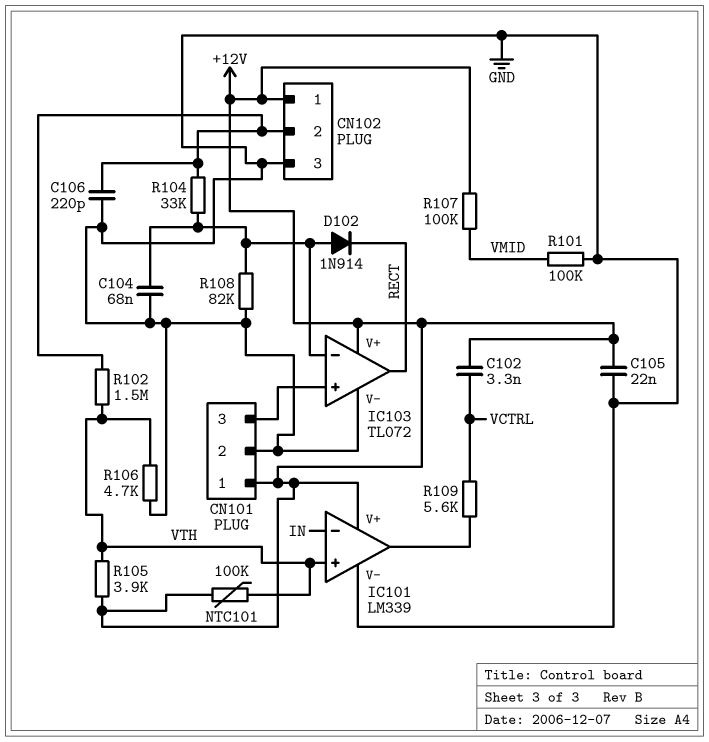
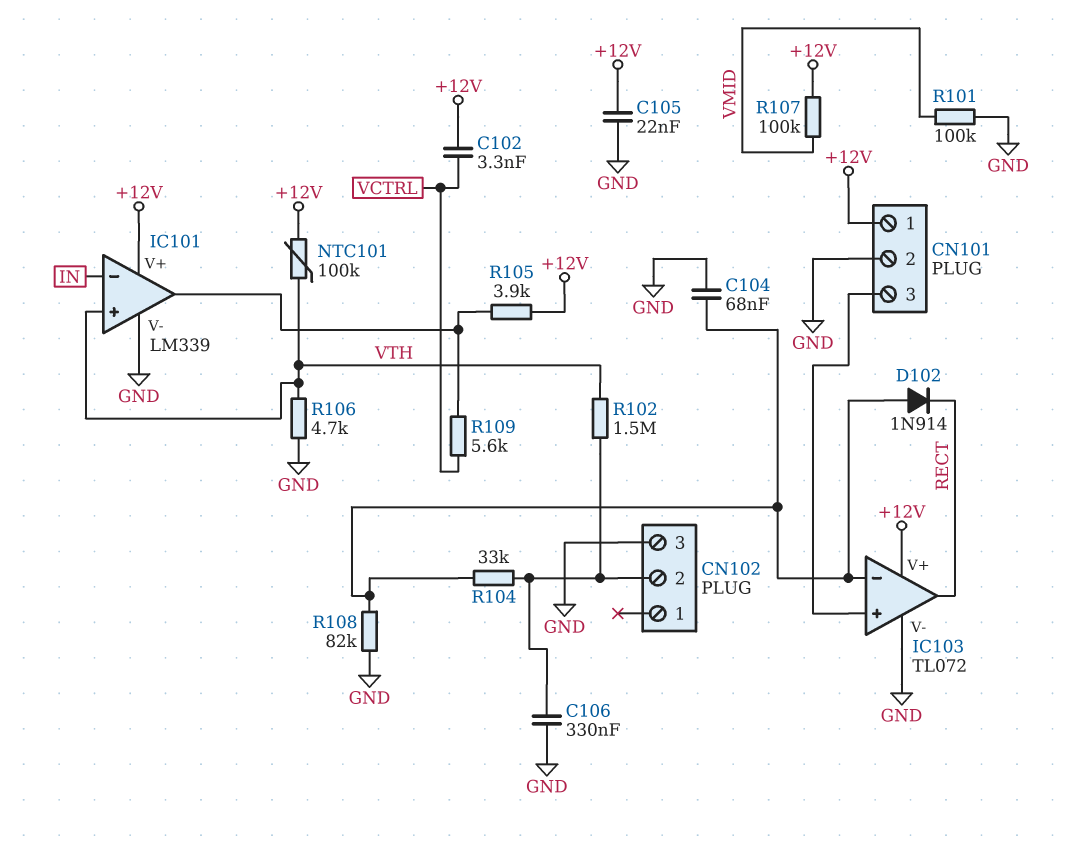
C106: 220pF (CN102/2, GND) -> 330nF (CN102/2, GND)
CN102 pin 1: +12V -> none
R105: 3.9k (+12V, VTH) -> 3.9k (+12V, IC101/out)

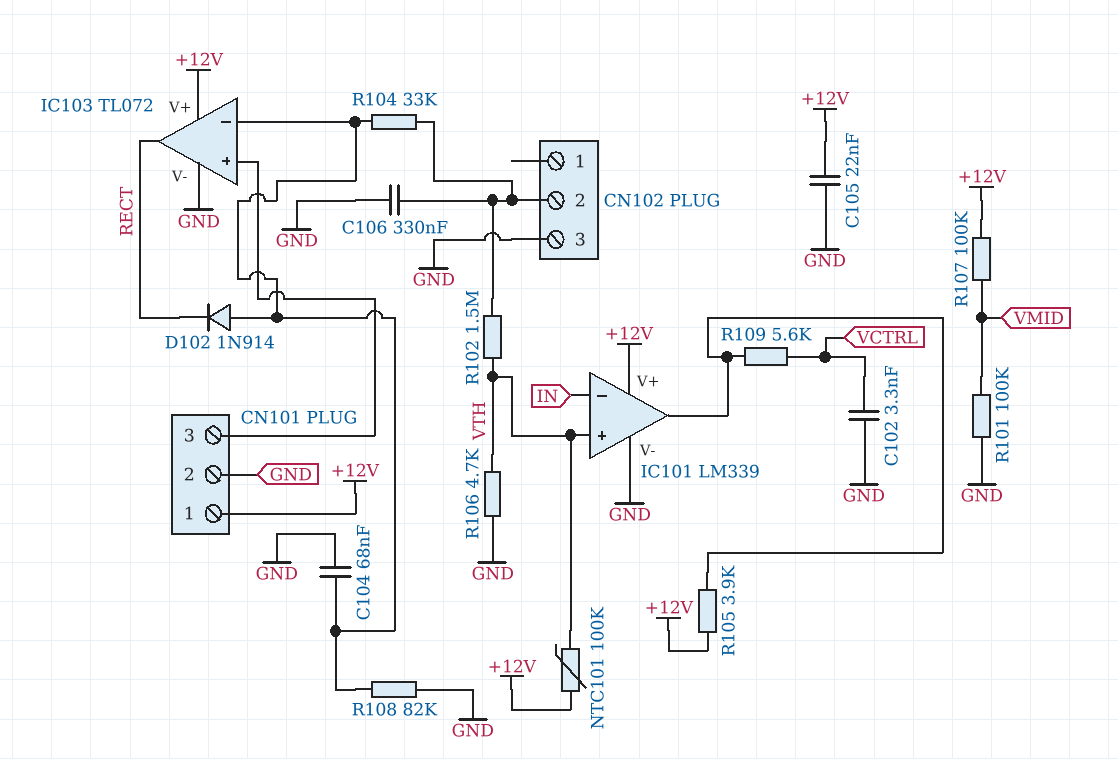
C102: 3.3nF (+12V, VCTRL) -> 3.3nF (GND, VCTRL)

